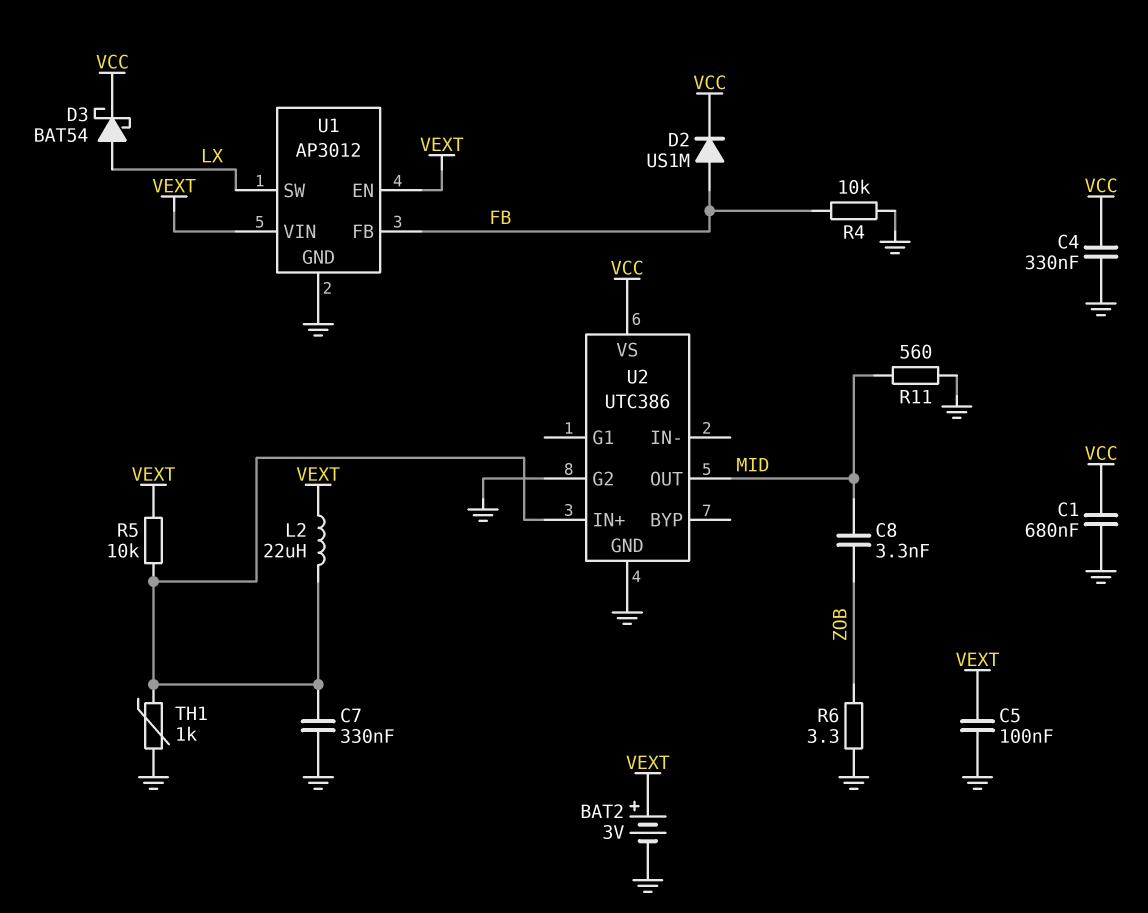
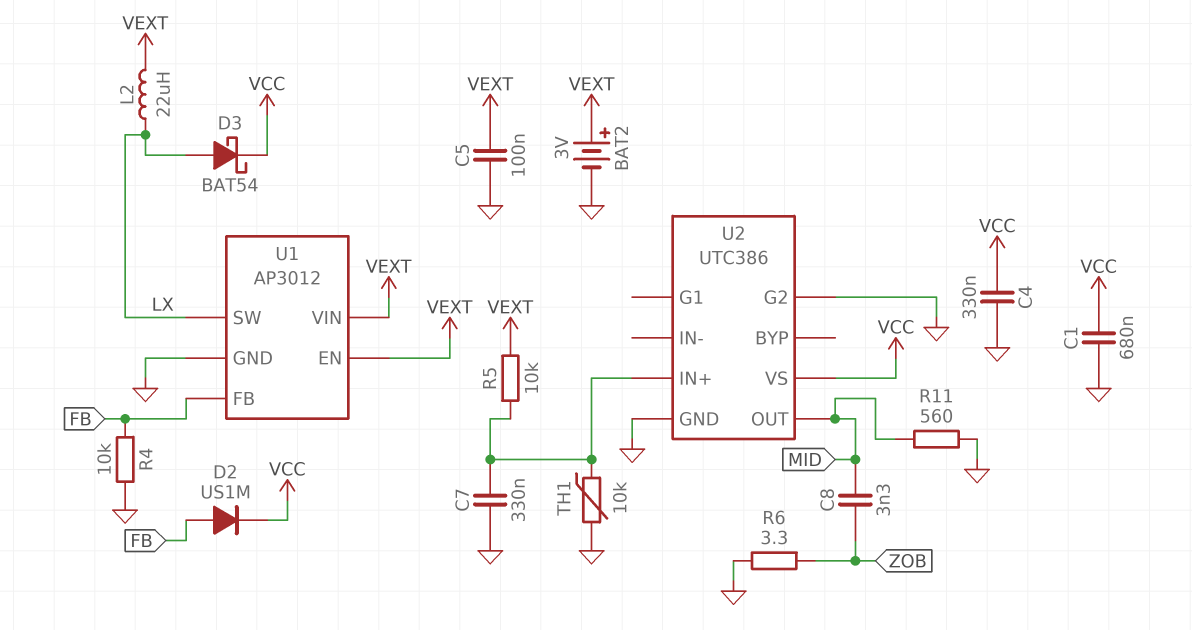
L2: 22uH (U2/IN+, VEXT) -> 22uH (LX, VEXT)
TH1: 1k (GND, U2/IN+) -> 10k (GND, U2/IN+)

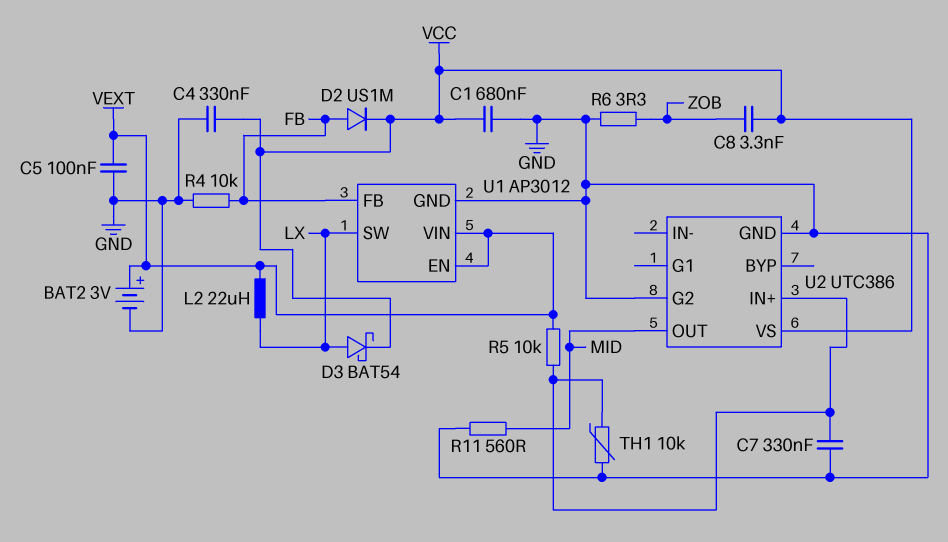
C8: 3.3nF (MID, ZOB) -> 3.3nF (VCC, ZOB)

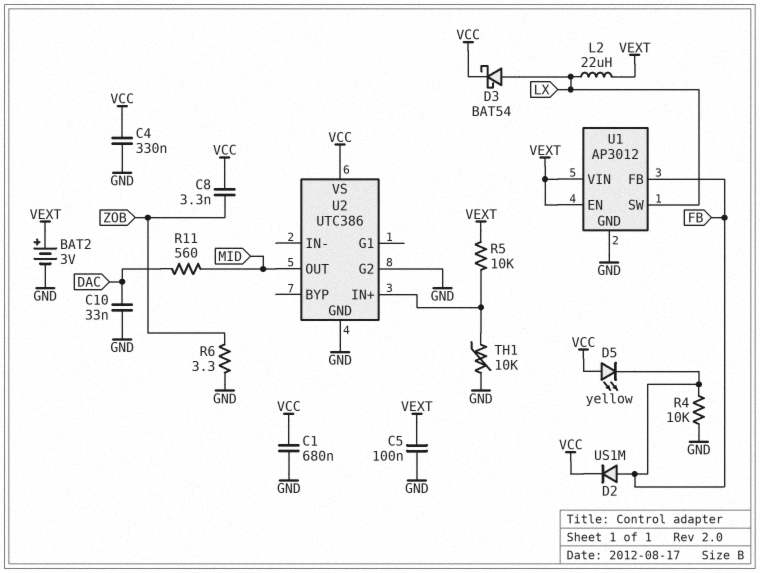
C7: 330nF (GND, U2/IN+) -> none
C10: none -> 33nF (DAC, GND)
D5: none -> LED yellow (A VCC, K FB)
R11: 560 (GND, MID) -> 560 (DAC, MID)

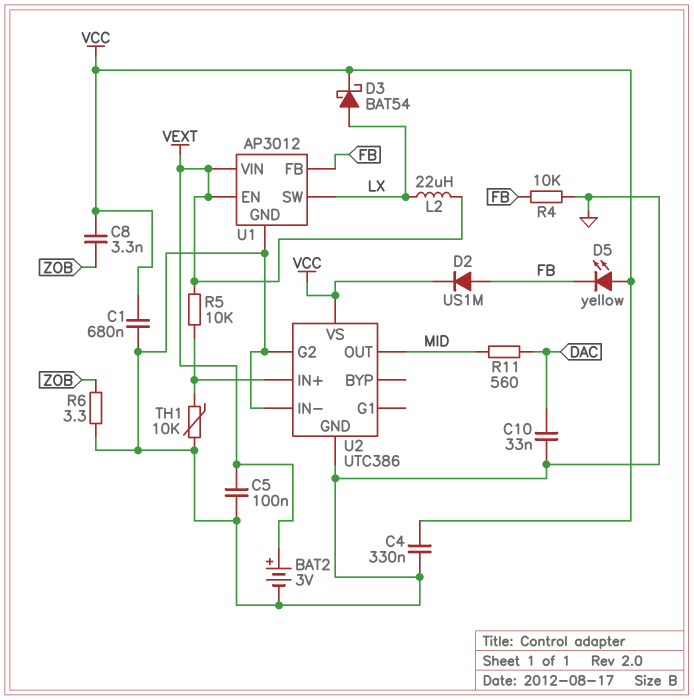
U2 pin IN-: none -> GND

